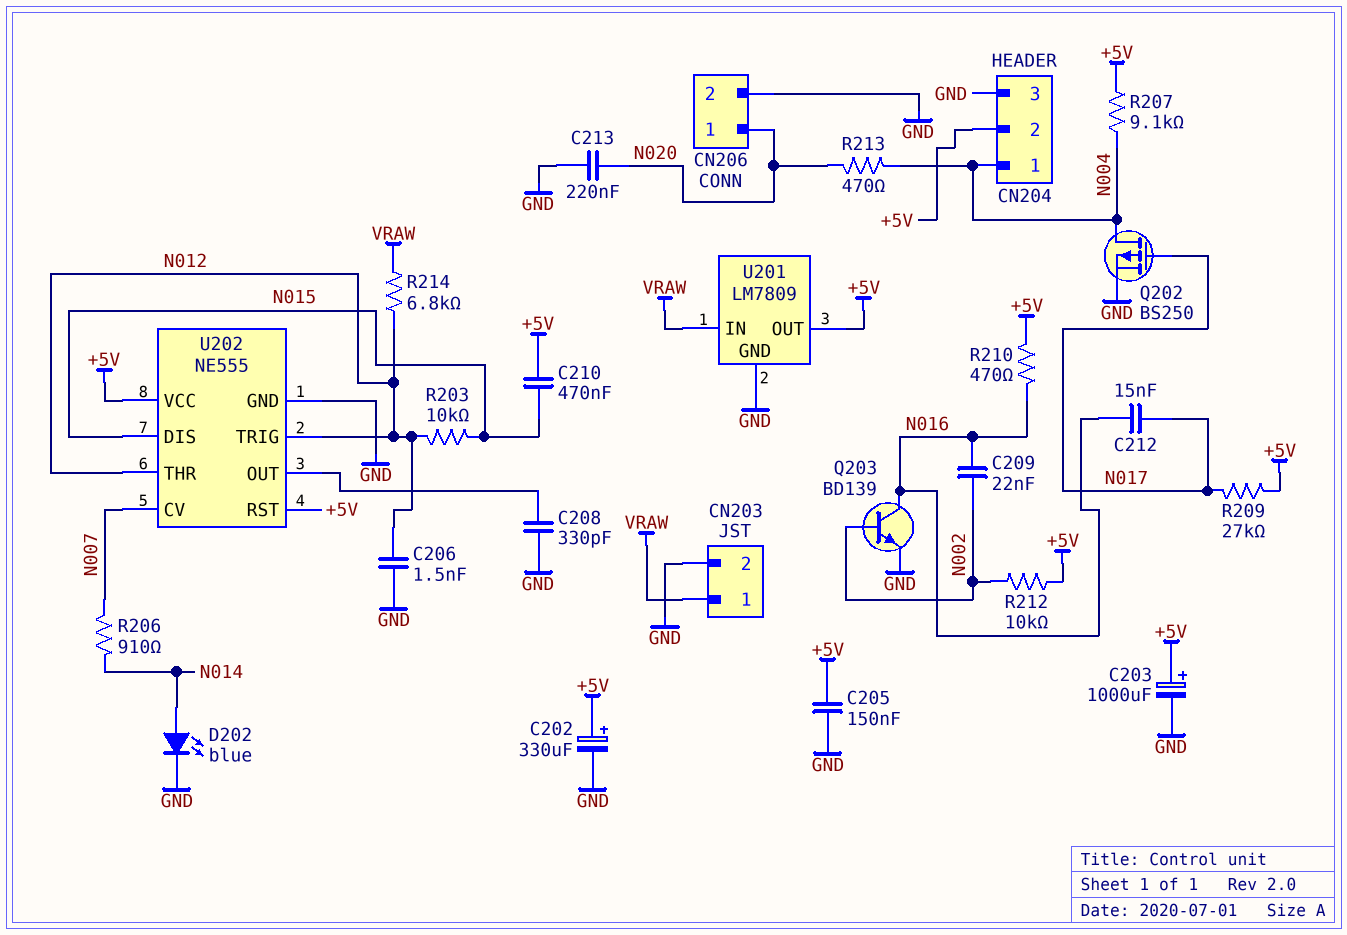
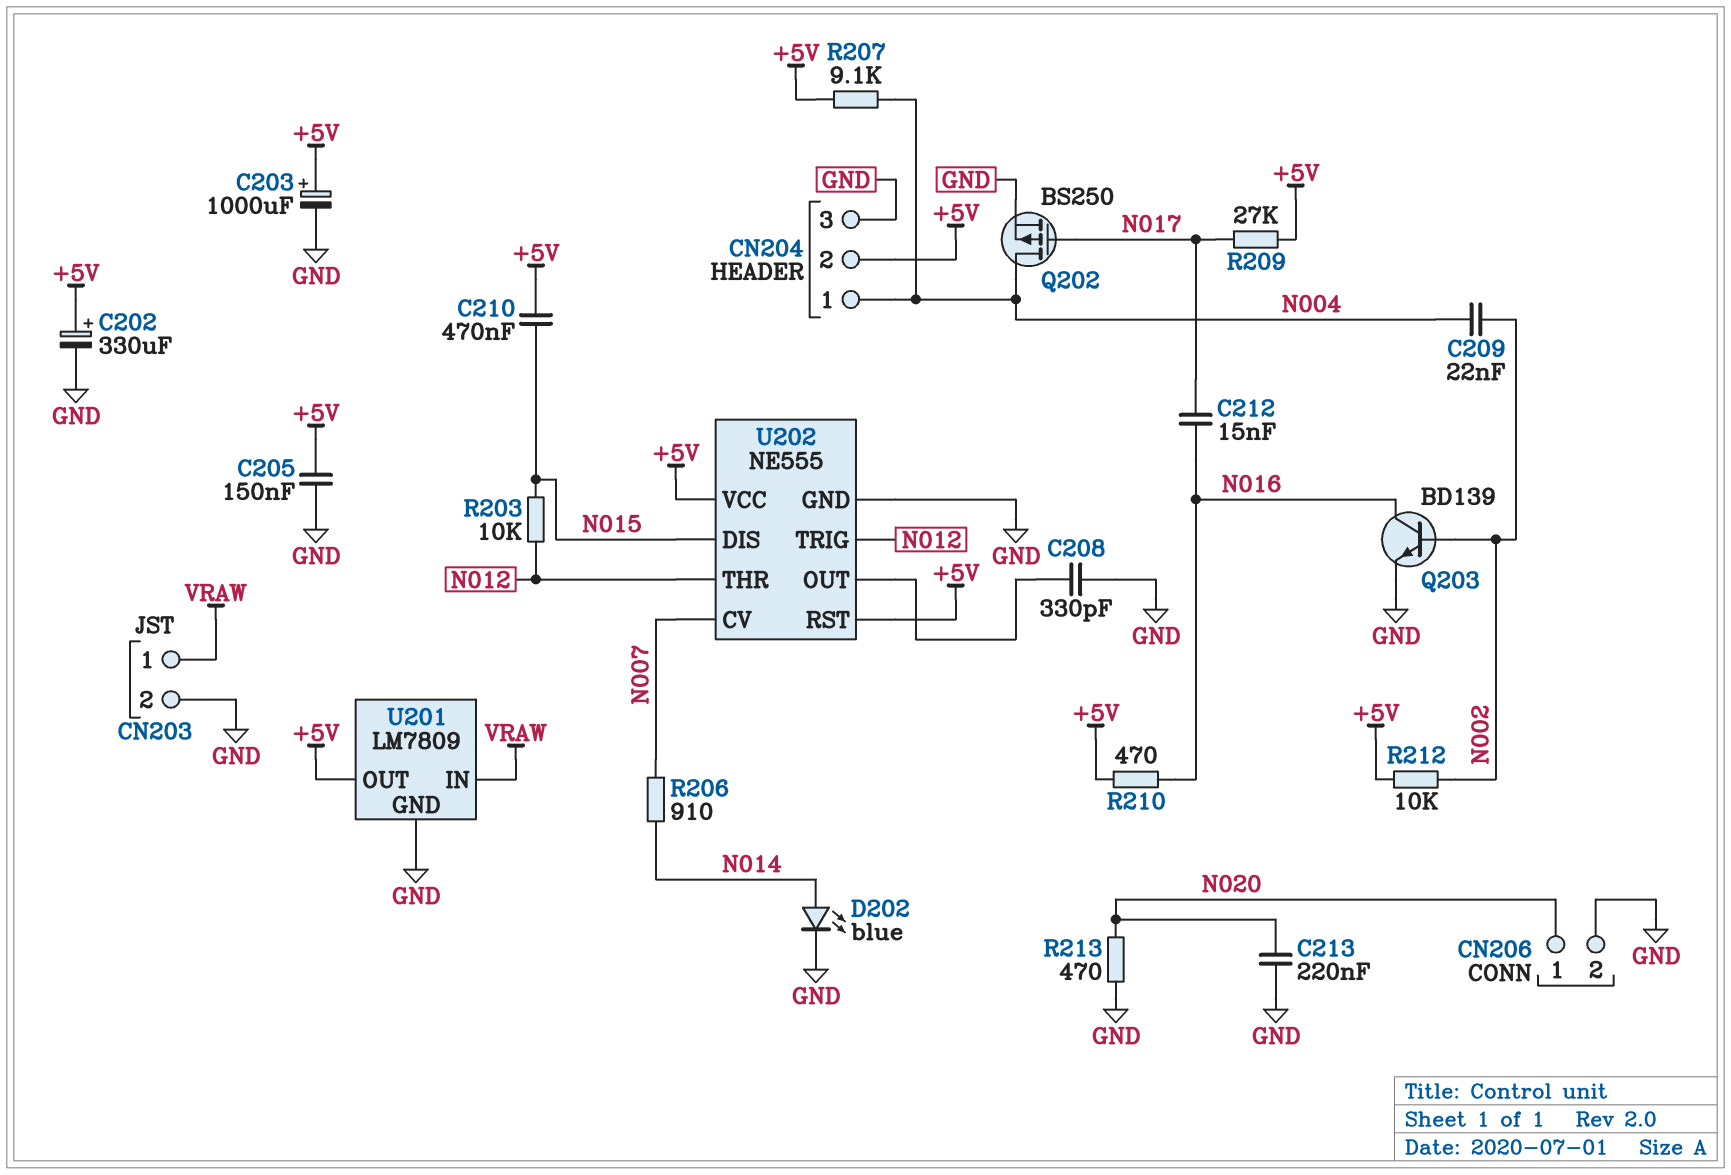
C206: 1.5nF (GND, N012) -> none
C209: 22nF (N002, N016) -> 22nF (N002, N004)
R213: 470 (N004, N020) -> 470 (GND, N020)
R214: 6.8k (N012, VRAW) -> none

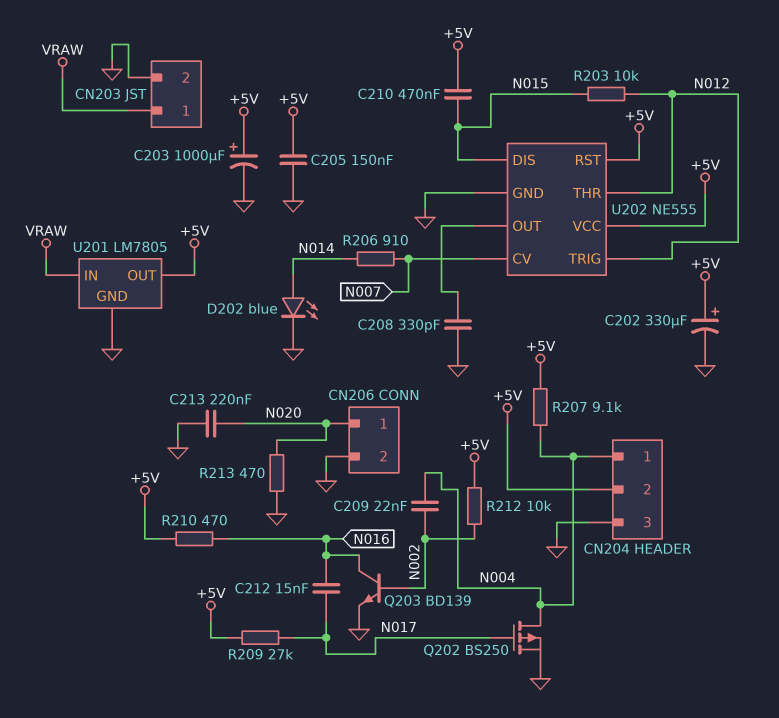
U201: LM7809 -> LM7805

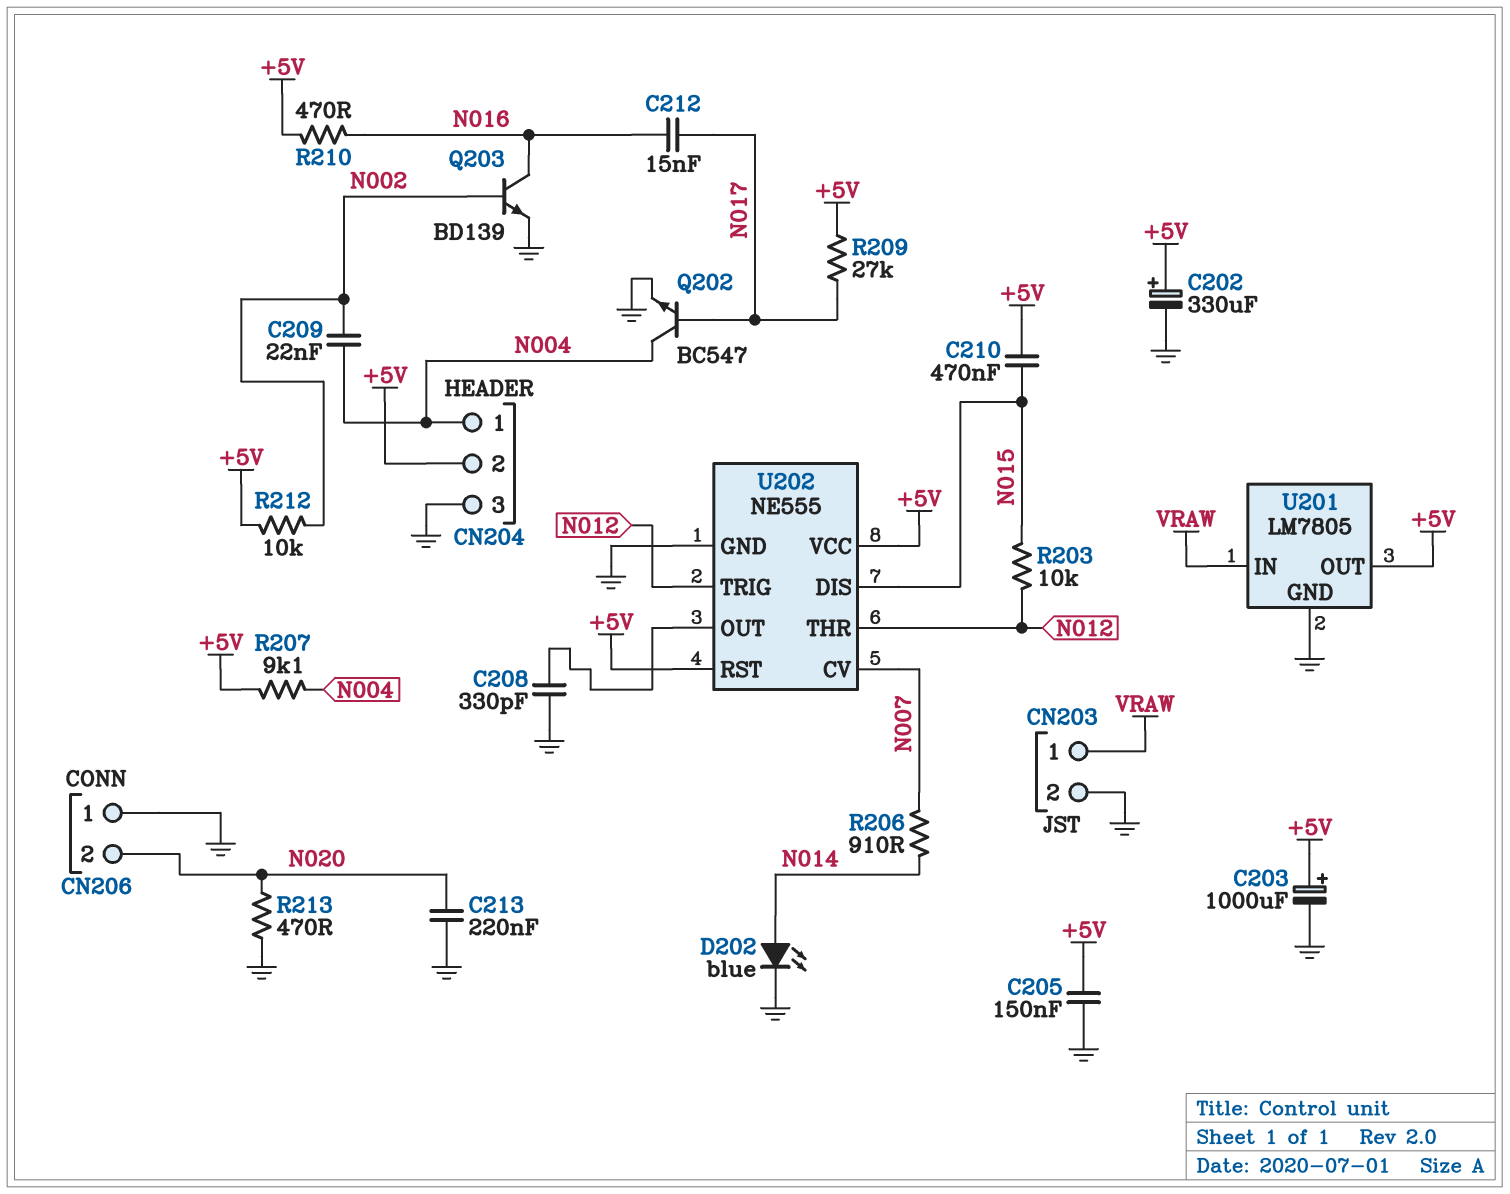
CN206 pin 1: N020 -> GND
CN206 pin 2: GND -> N020
Q202: PMOS BS250 (G N017, D N004, S GND) -> NPN BC547 (B N017, C N004, E GND)

